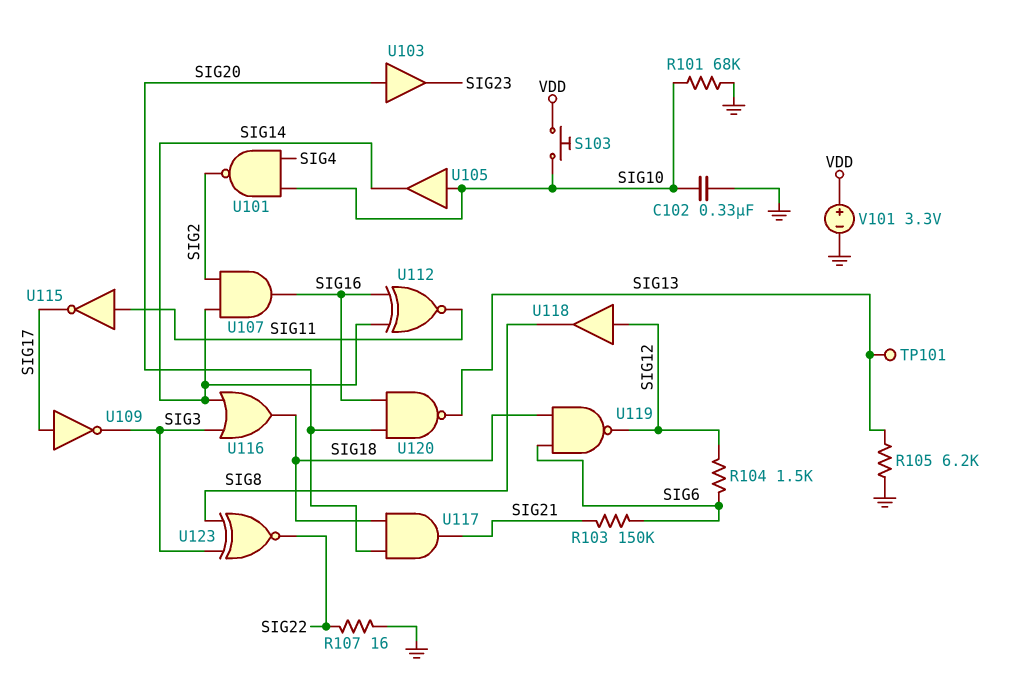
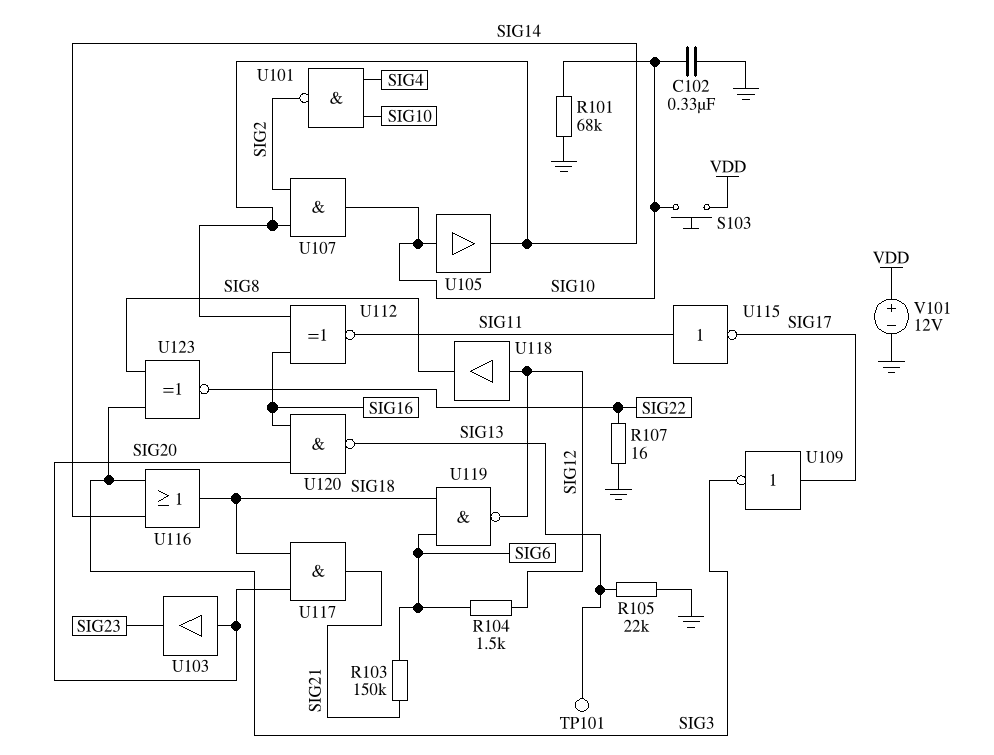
R105: 6.2k (GND, SIG13) -> 22k (GND, SIG13)
U107: AND (in SIG2, in SIG14, out SIG16) -> AND (in SIG2, in SIG14, out SIG10)
V101: 3.3V (plus VDD, minus GND) -> 12V (plus VDD, minus GND)

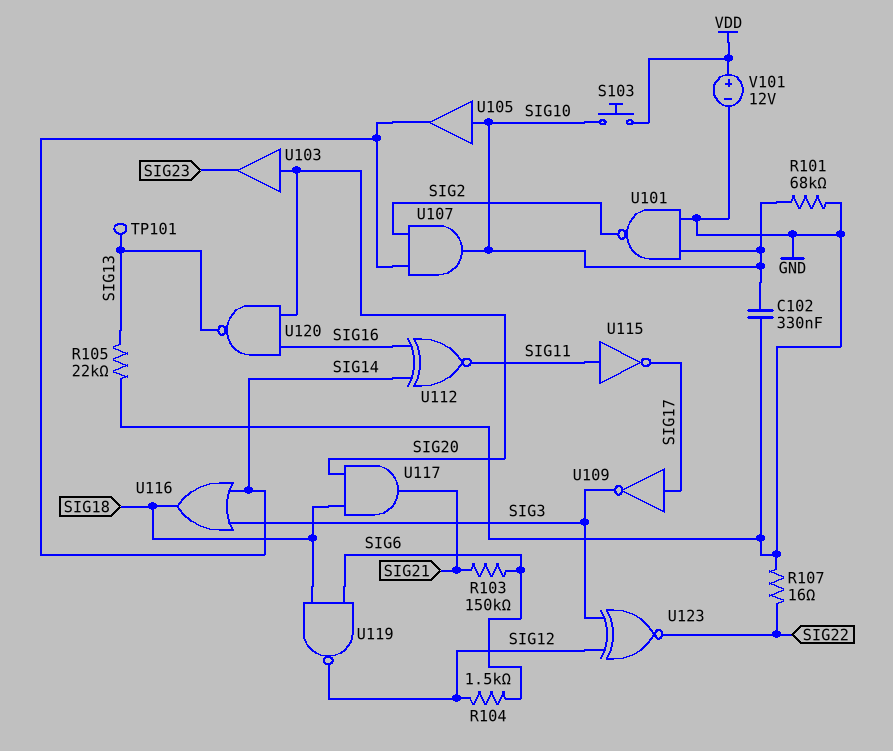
U101: NAND (in SIG4, in SIG10, out SIG2) -> NAND (in GND, in SIG10, out SIG2)
U118: buffer (in SIG12, out SIG8) -> none
U123: XNOR (in SIG3, in SIG8, out SIG22) -> XNOR (in SIG3, in SIG12, out SIG22)

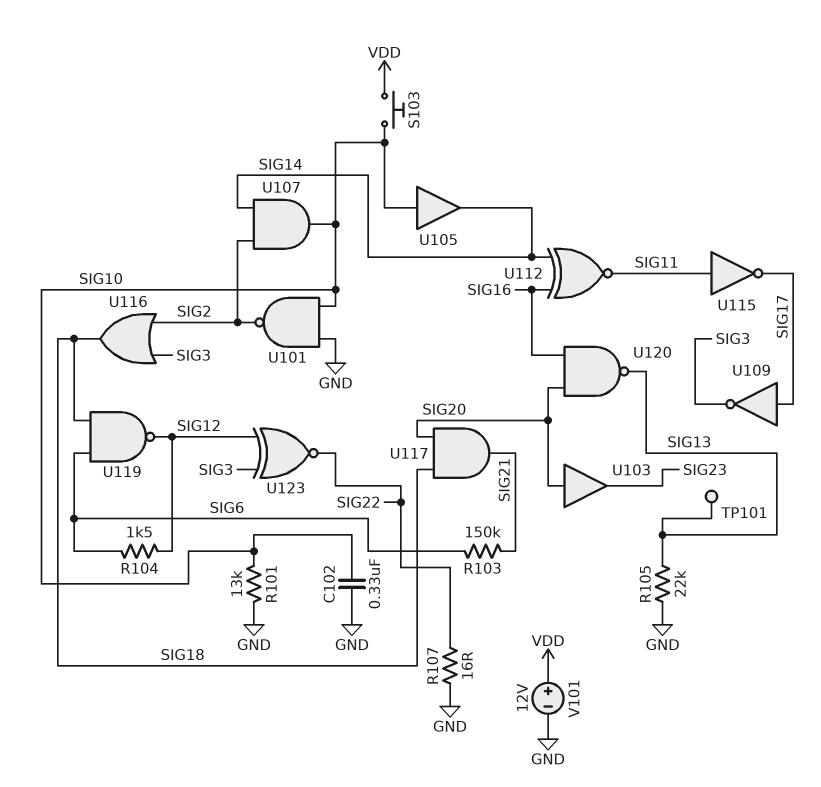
R101: 68k (GND, SIG10) -> 13k (GND, SIG10)
U116: OR (in SIG3, in SIG14, out SIG18) -> OR (in SIG2, in SIG3, out SIG18)

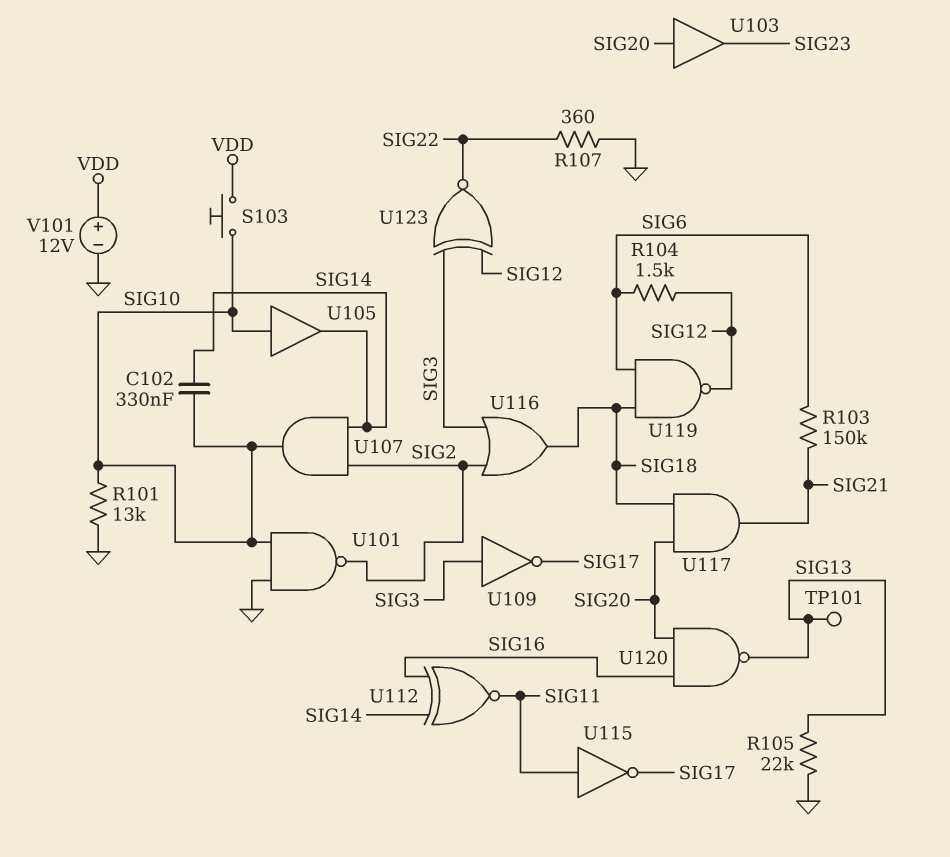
C102: 330nF (GND, SIG10) -> 330nF (SIG10, SIG14)
R107: 16 (GND, SIG22) -> 360 (GND, SIG22)
U109: NOT (in SIG17, out SIG3) -> NOT (in SIG3, out SIG17)

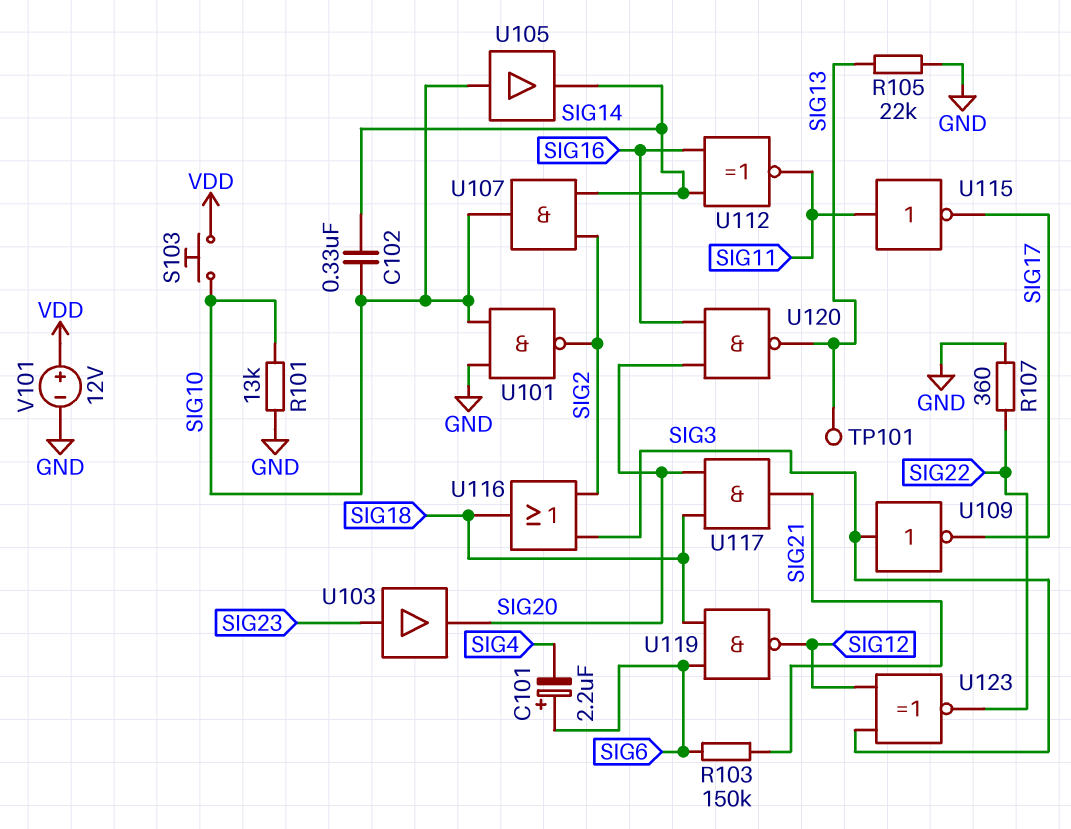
C101: none -> 2.2uF (plus SIG6, minus SIG4)
R104: 1.5k (SIG6, SIG12) -> none
U103: buffer (in SIG20, out SIG23) -> buffer (in SIG23, out SIG20)

